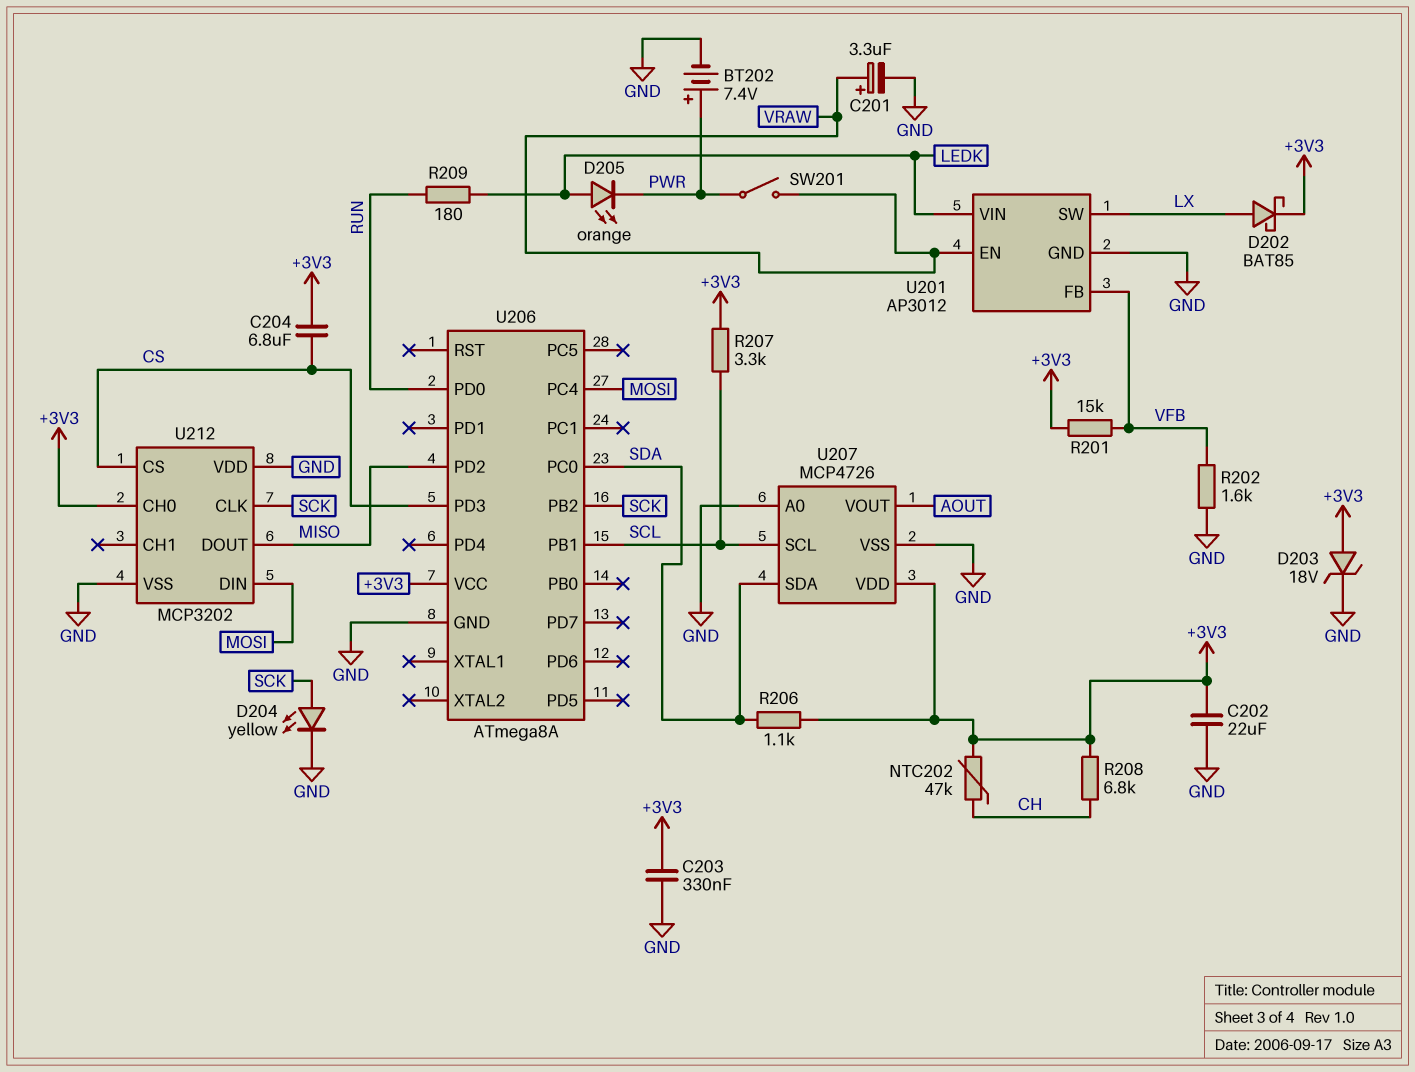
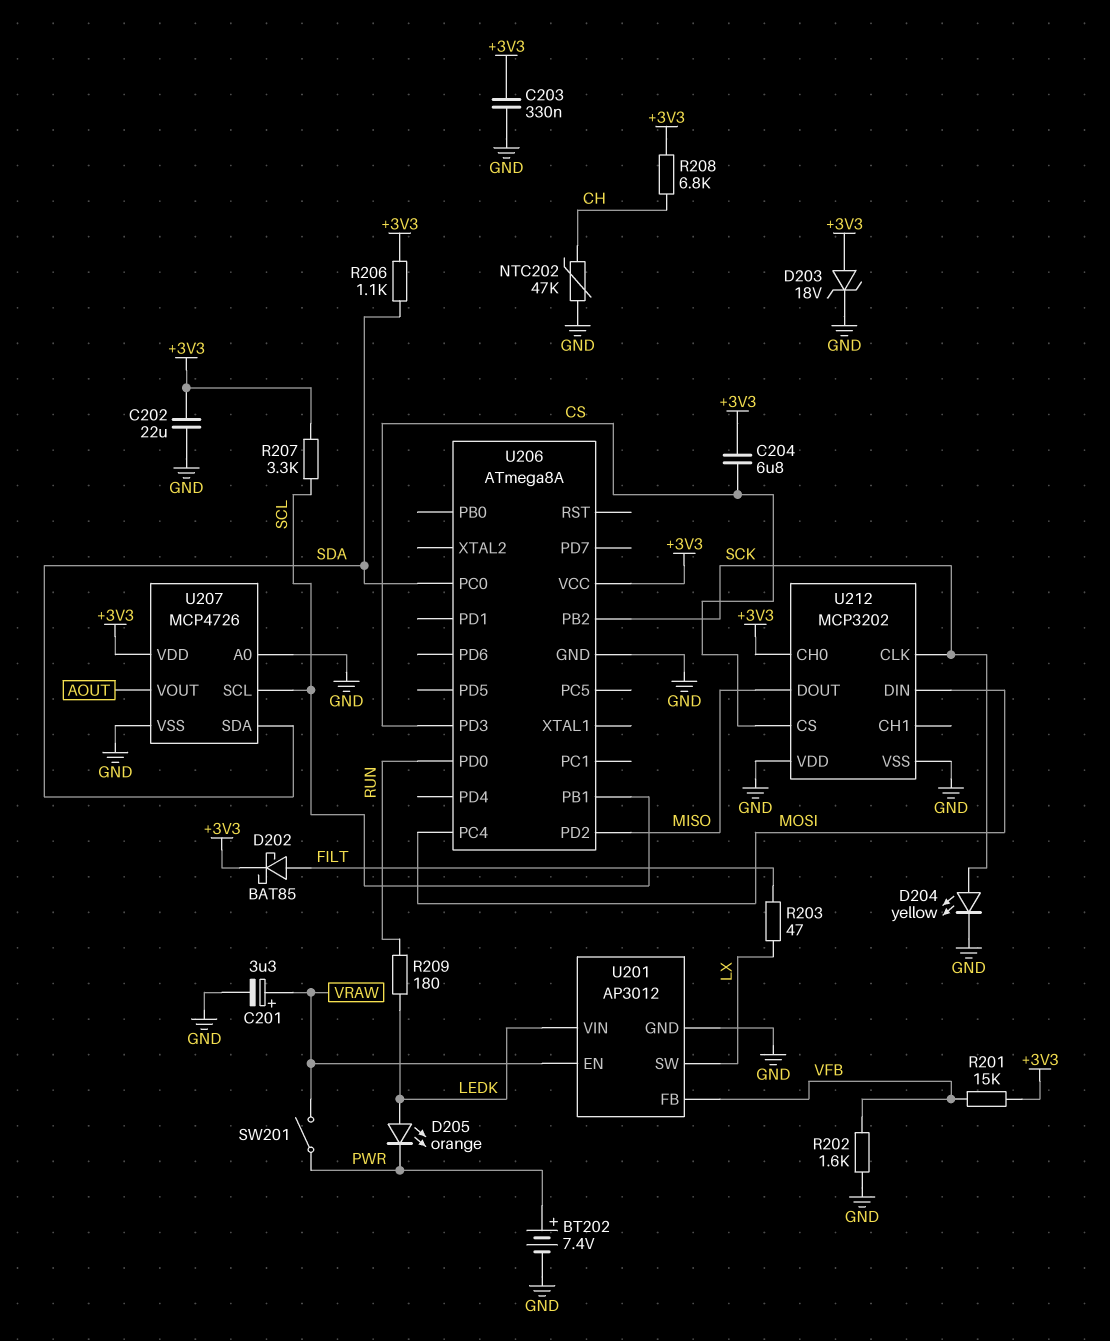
D202: schottky BAT85 (A LX, K +3V3) -> schottky BAT85 (A FILT, K +3V3)
NTC202: 47k (+3V3, CH) -> 47k (CH, GND)
R203: none -> 47 (FILT, LX)

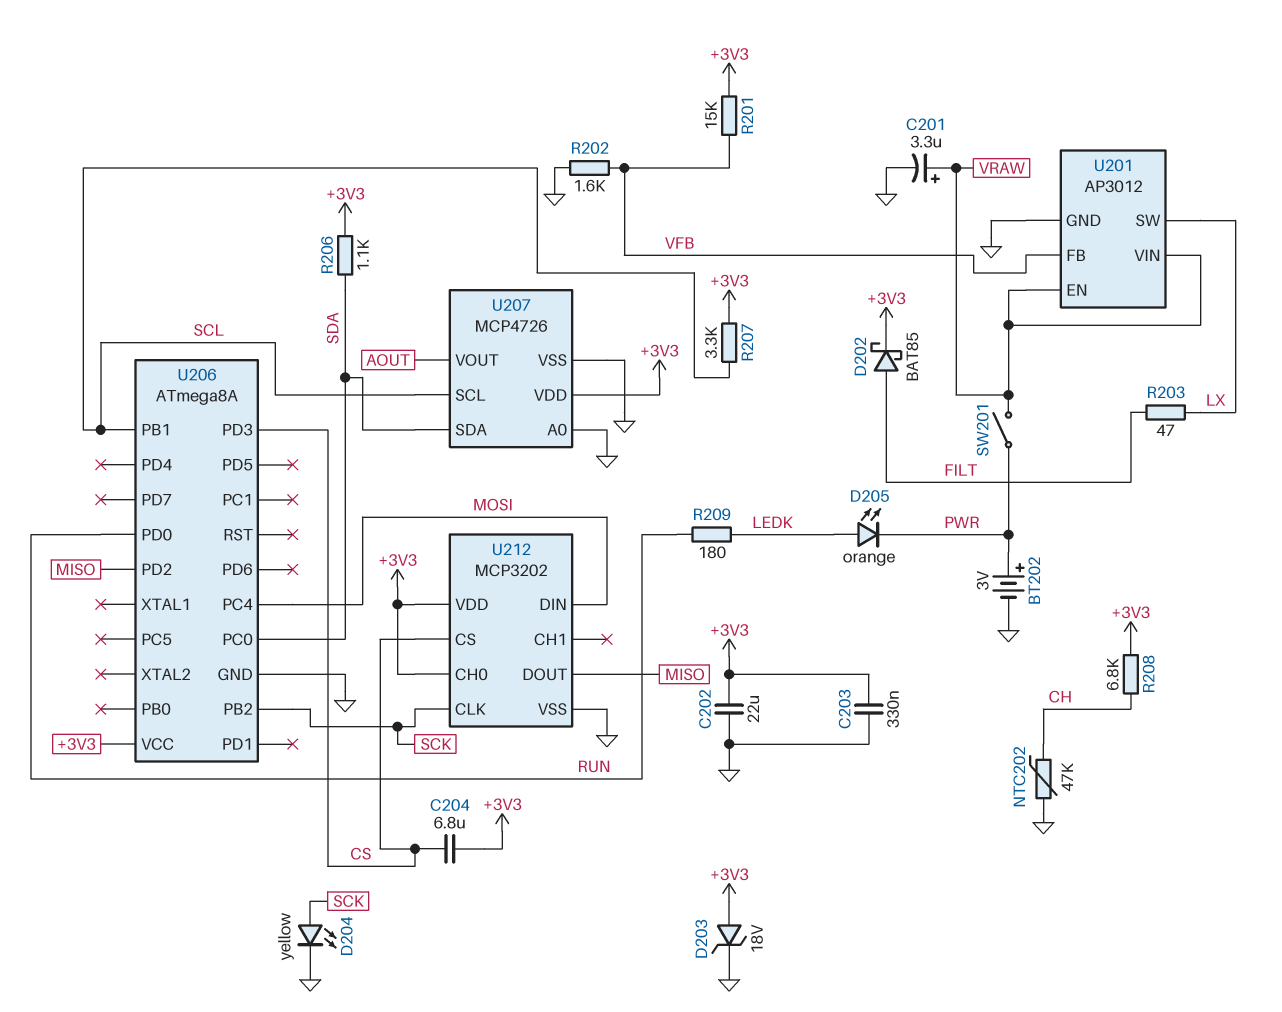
BT202: 7.4V (plus PWR, minus GND) -> 3V (plus PWR, minus GND)
U201 pin VIN: LEDK -> VRAW
U212 pin VDD: GND -> +3V3

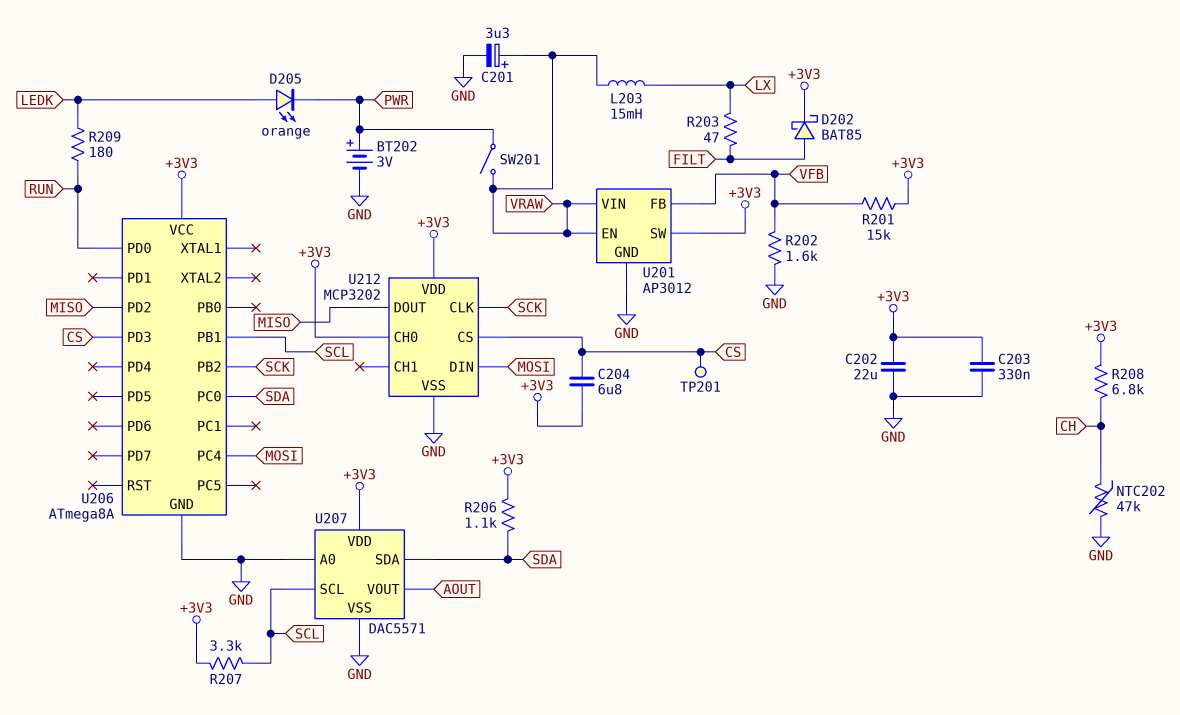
D203: zener 18V (A +3V3, K GND) -> none
D204: LED yellow (A SCK, K GND) -> none
L203: none -> 15mH (LX, VRAW)
TP201: none -> test point (CS)
U201 pin SW: LX -> +3V3
U207: MCP4726 -> DAC5571

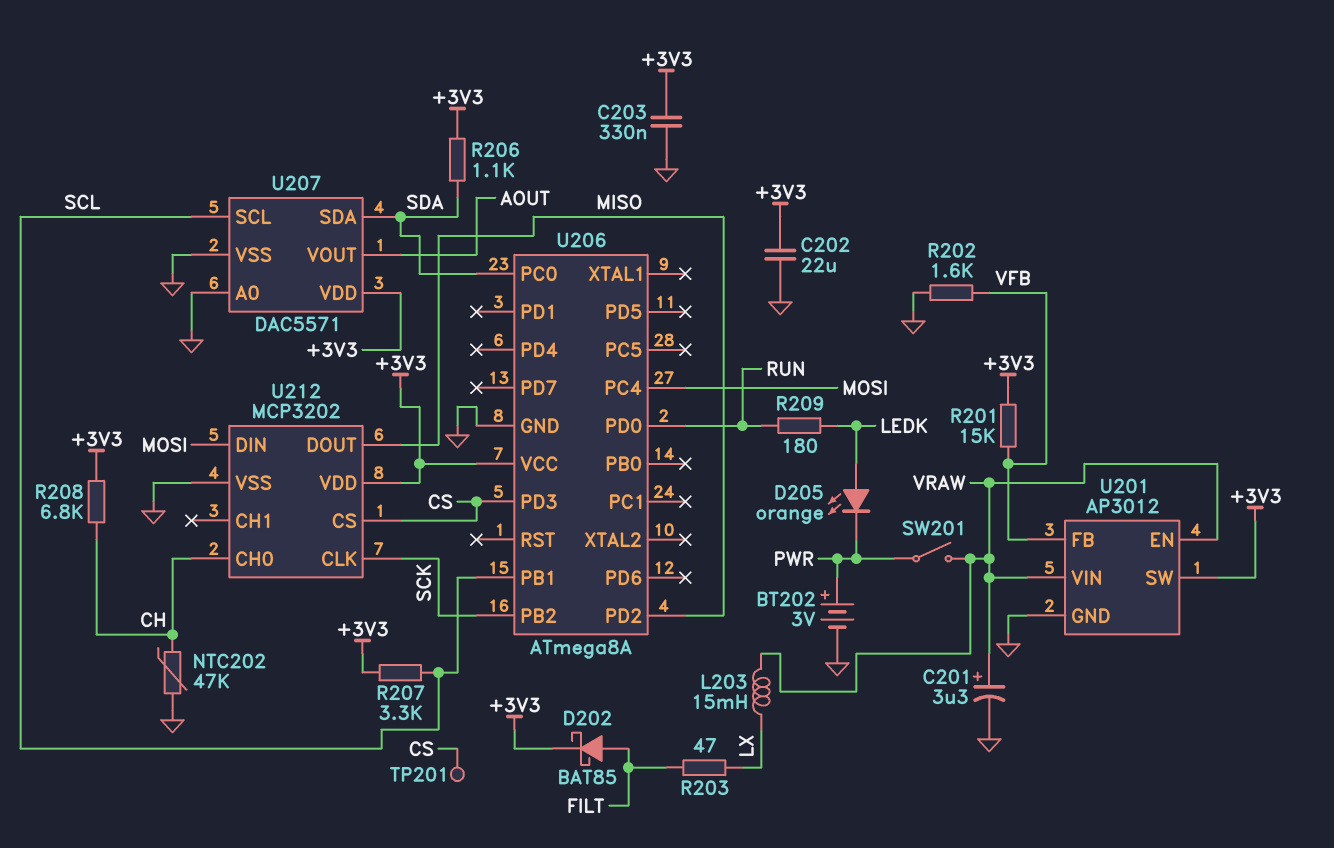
C204: 6.8uF (+3V3, CS) -> none
U212 pin CH0: +3V3 -> CH

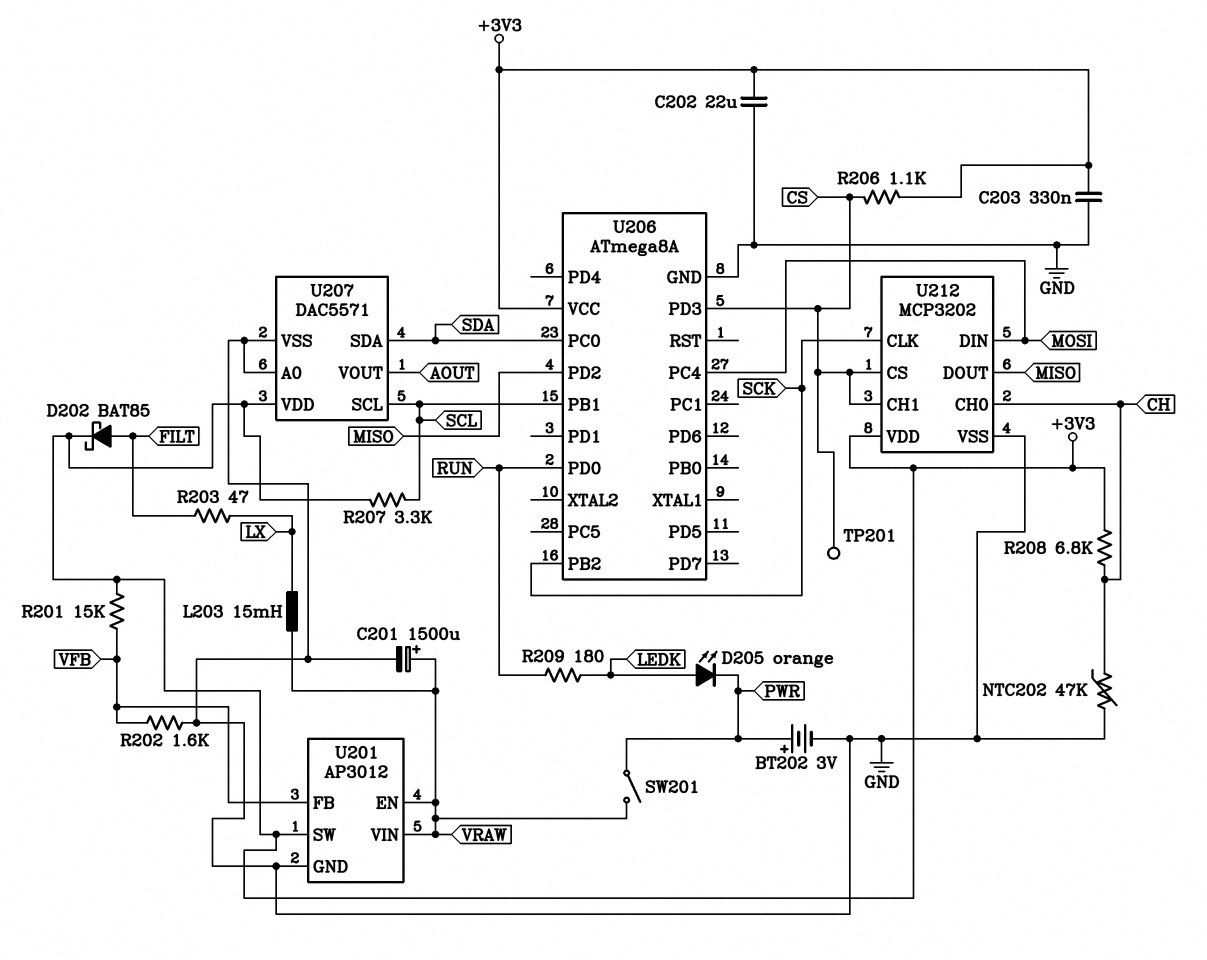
C201: 3.3uF (plus VRAW, minus GND) -> 1500uF (plus VRAW, minus GND)
R206: 1.1k (+3V3, SDA) -> 1.1k (+3V3, CS)
U212 pin CH1: none -> CS

